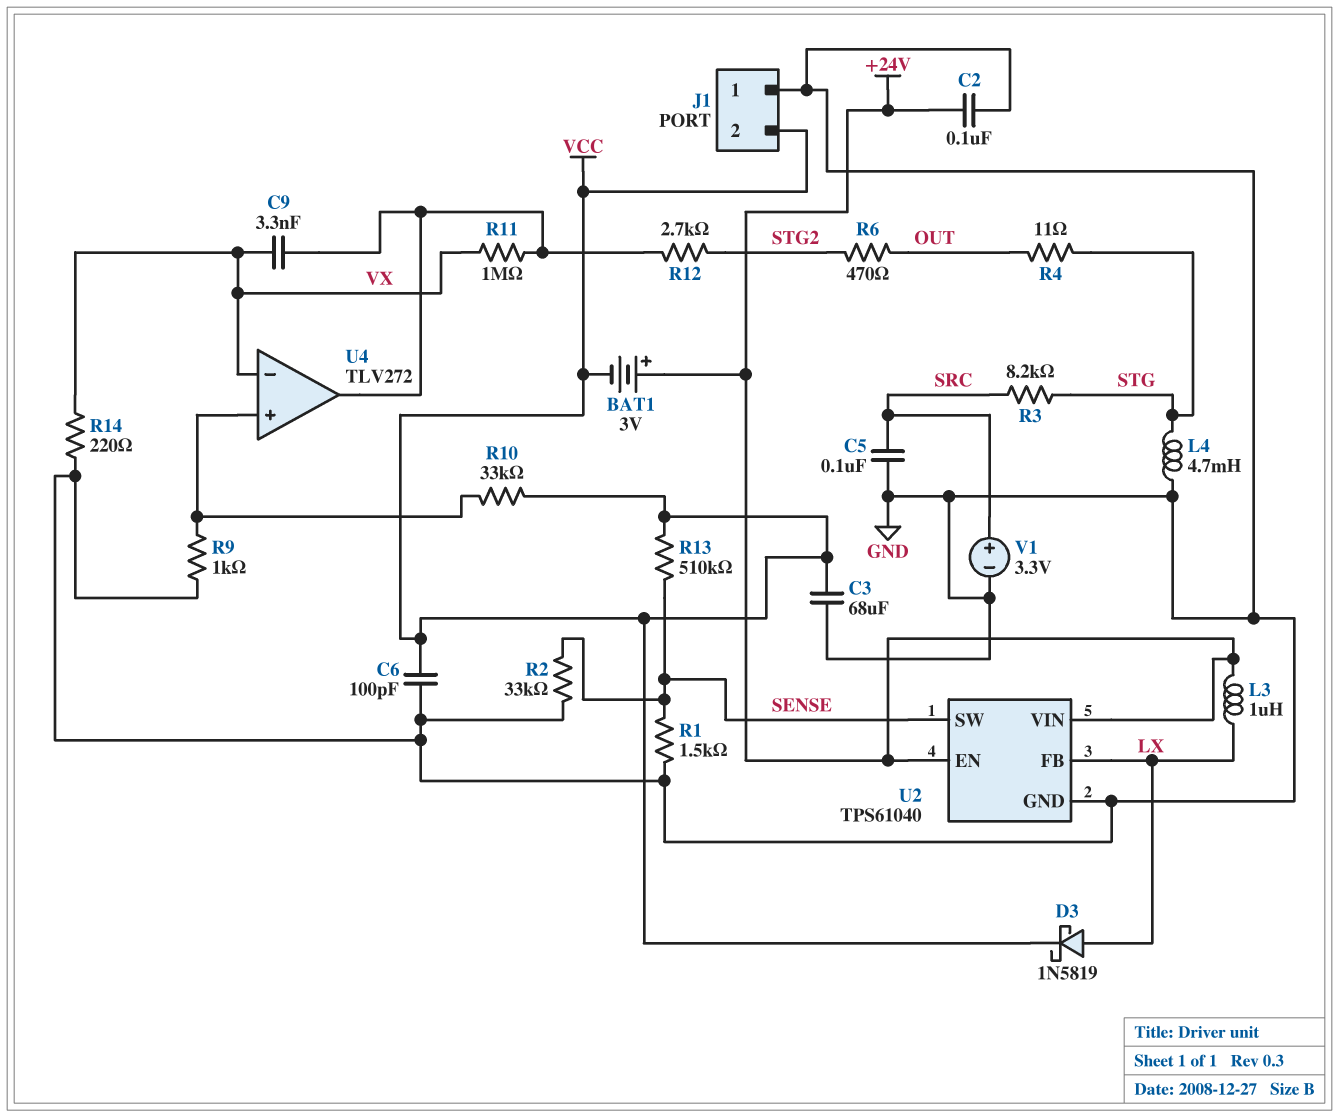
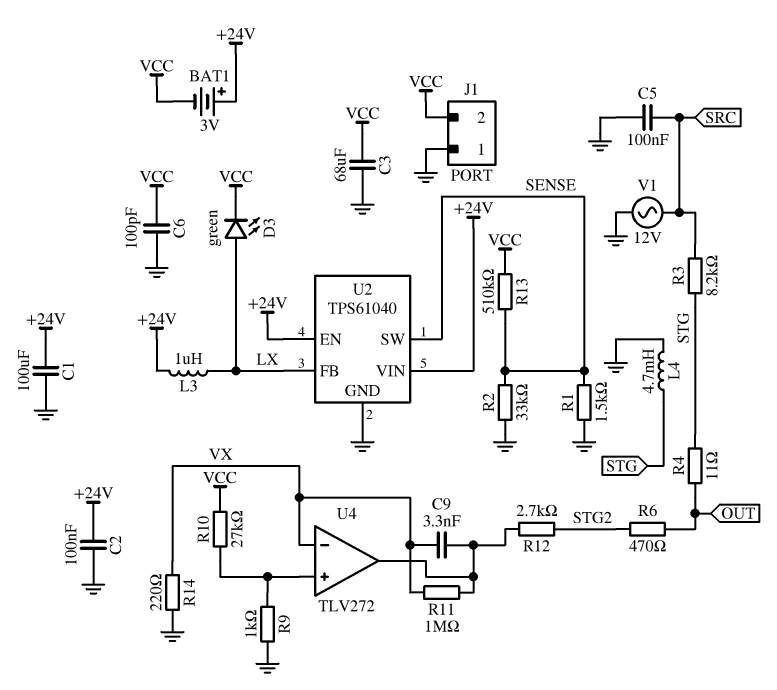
C1: none -> 100uF (+24V, GND)
D3: schottky 1N5819 (A LX, K VCC) -> LED green (A LX, K VCC)
R10: 33k (U4/in+, VCC) -> 27k (U4/in+, VCC)
V1: 3.3V (plus SRC, minus GND) -> AC 12V (GND, SRC)

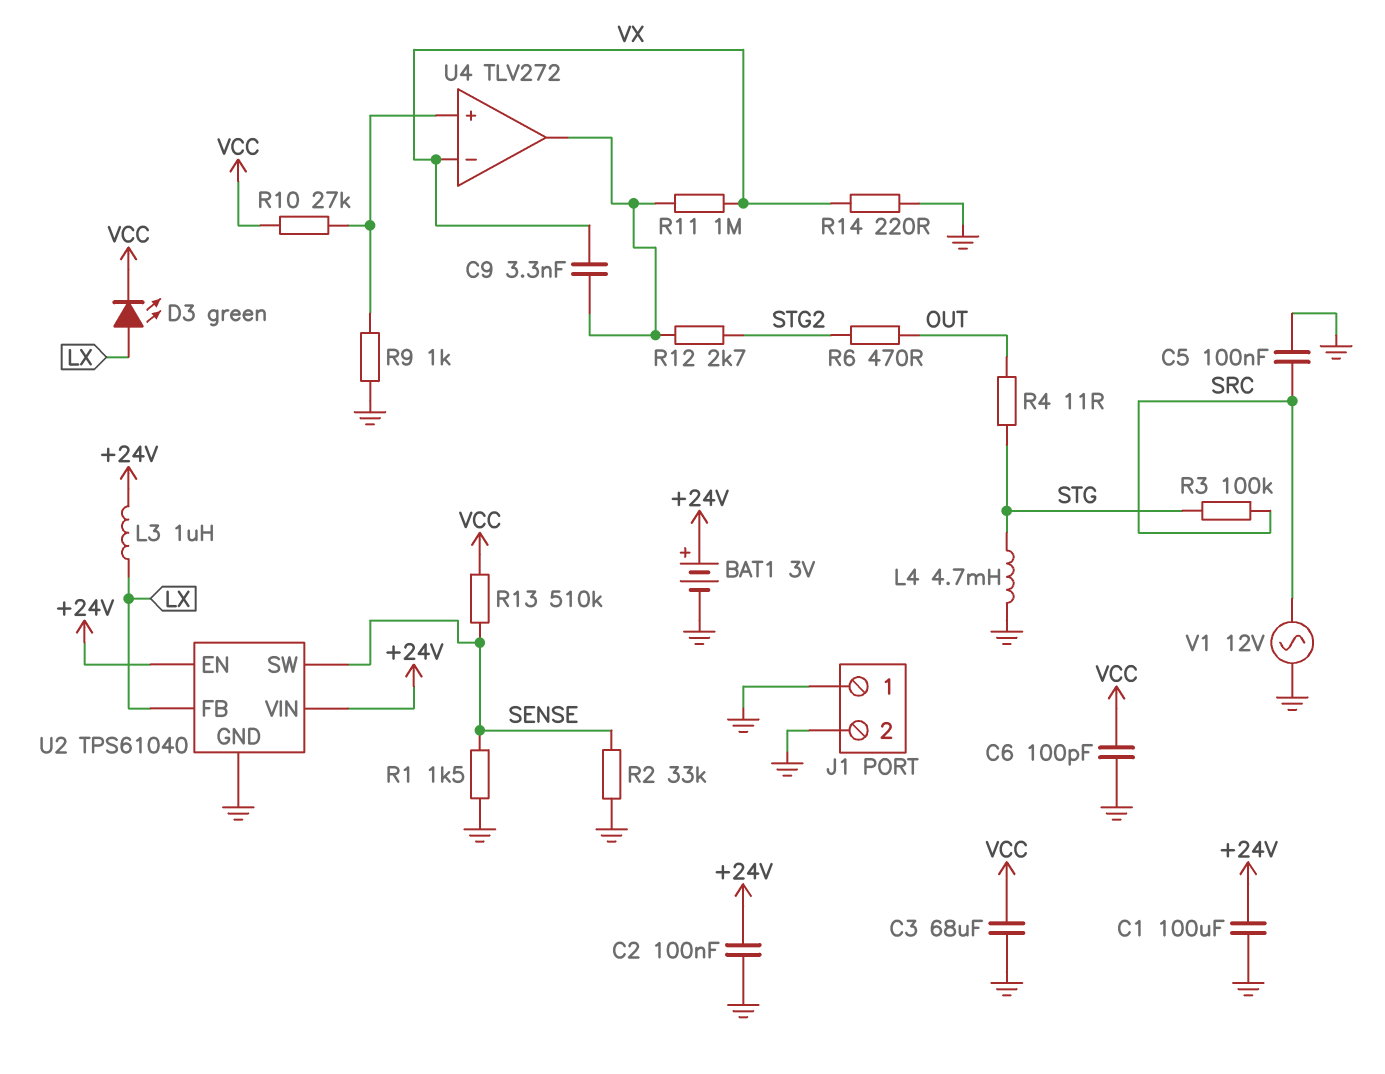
BAT1: 3V (plus +24V, minus VCC) -> 3V (plus +24V, minus GND)
J1 pin 2: VCC -> GND
R3: 8.2k (SRC, STG) -> 100k (SRC, STG)

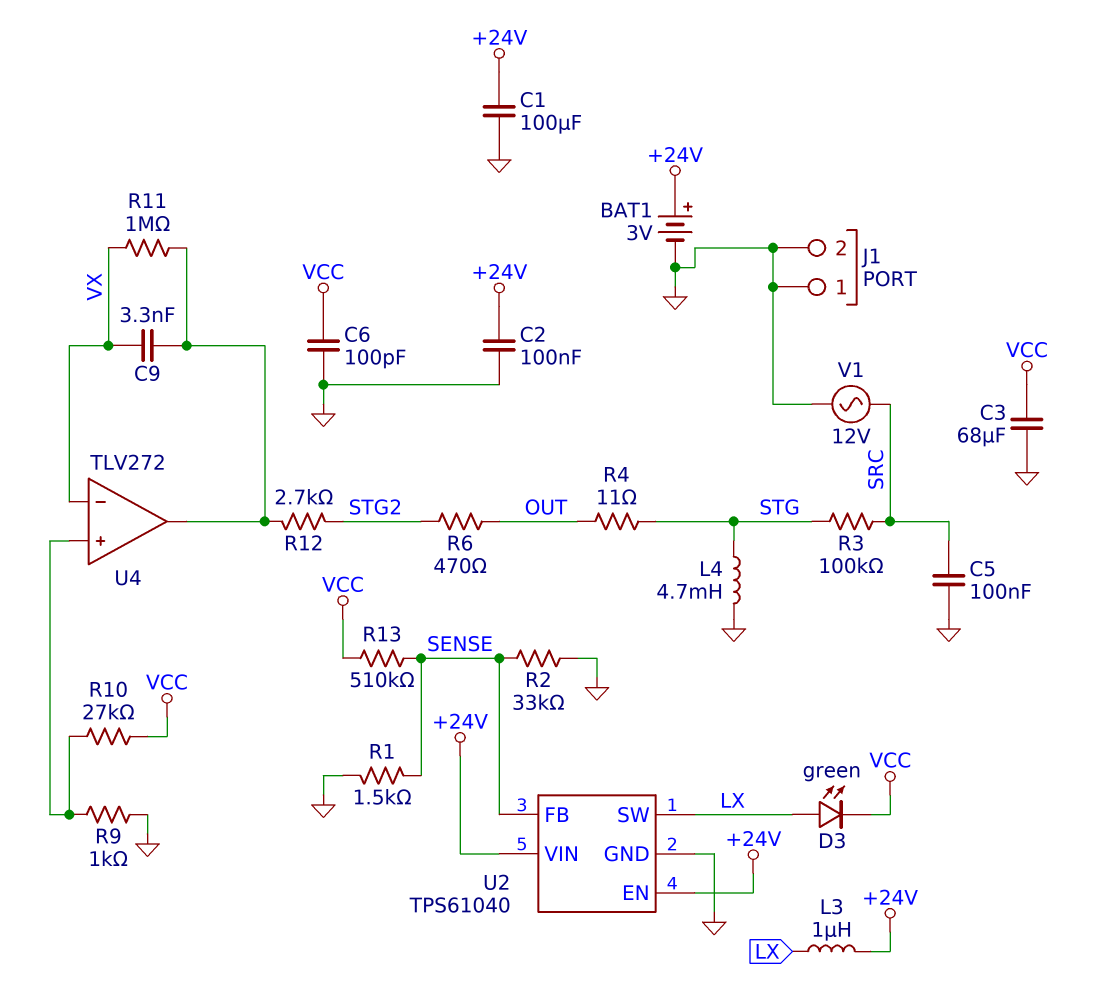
R14: 220 (GND, VX) -> none
U2 pin FB: LX -> SENSE
U2 pin SW: SENSE -> LX

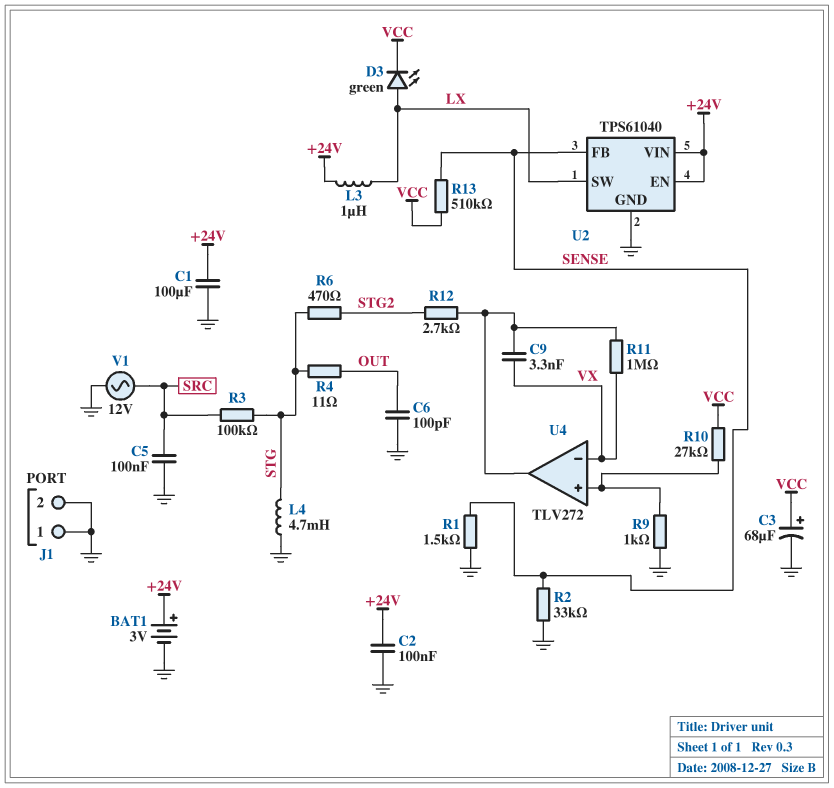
C3: 68uF (GND, VCC) -> 68uF (plus VCC, minus GND)
C6: 100pF (GND, VCC) -> 100pF (GND, OUT)
R6: 470 (OUT, STG2) -> 470 (STG, STG2)

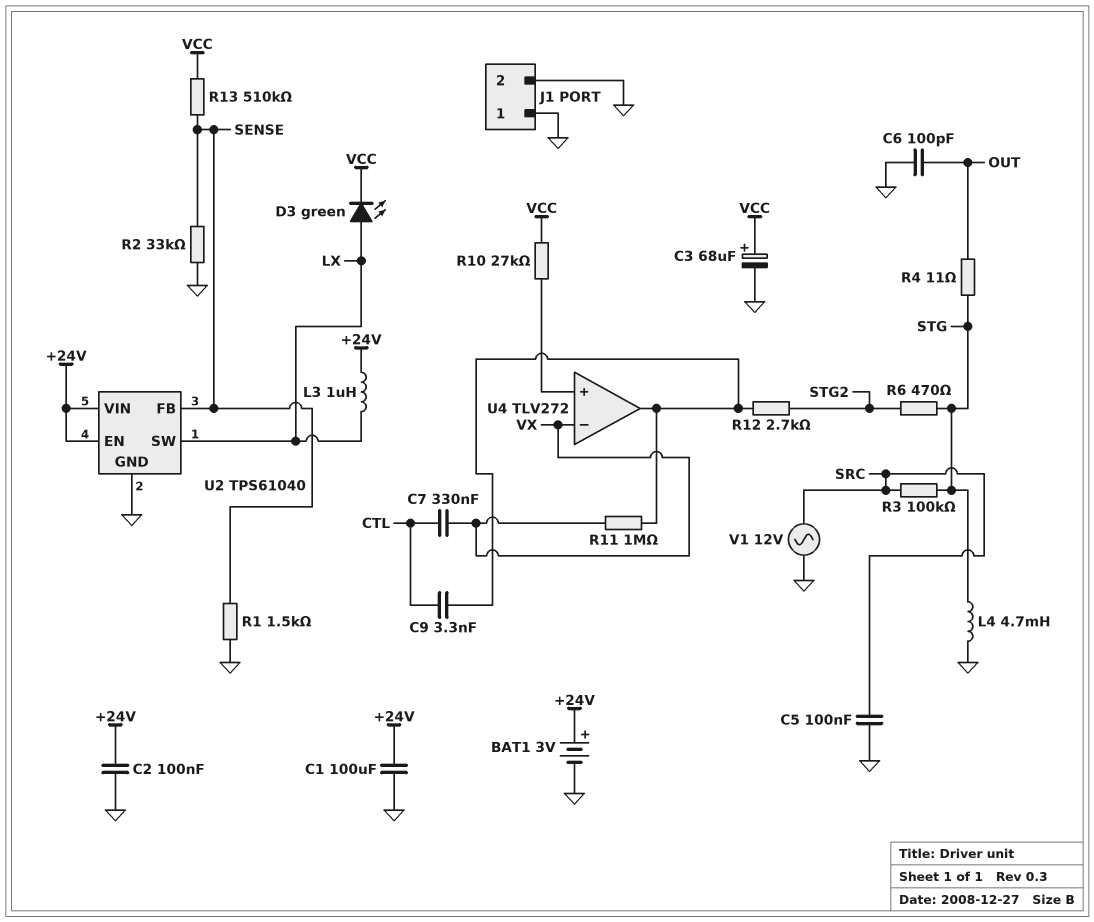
C7: none -> 330nF (CTL, VX)
C9: 3.3nF (U4/out, VX) -> 3.3nF (CTL, U4/out)
R9: 1k (GND, U4/in+) -> none

